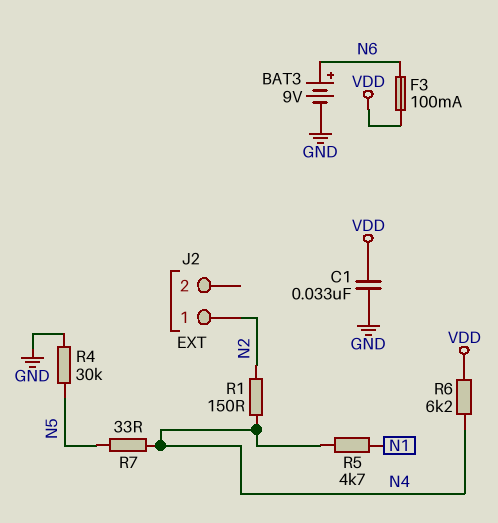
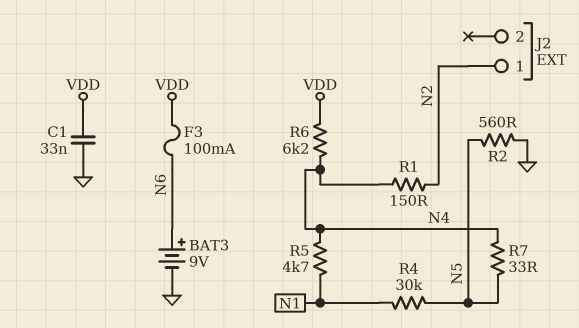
R2: none -> 560 (GND, N5)
R4: 30k (GND, N5) -> 30k (N1, N5)

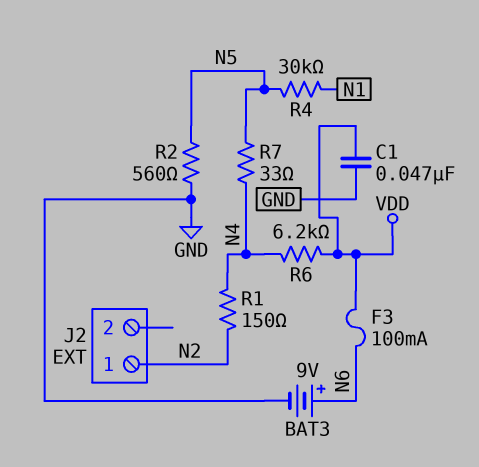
C1: 33nF (GND, VDD) -> 47nF (GND, VDD)
R5: 4.7k (N1, N4) -> none

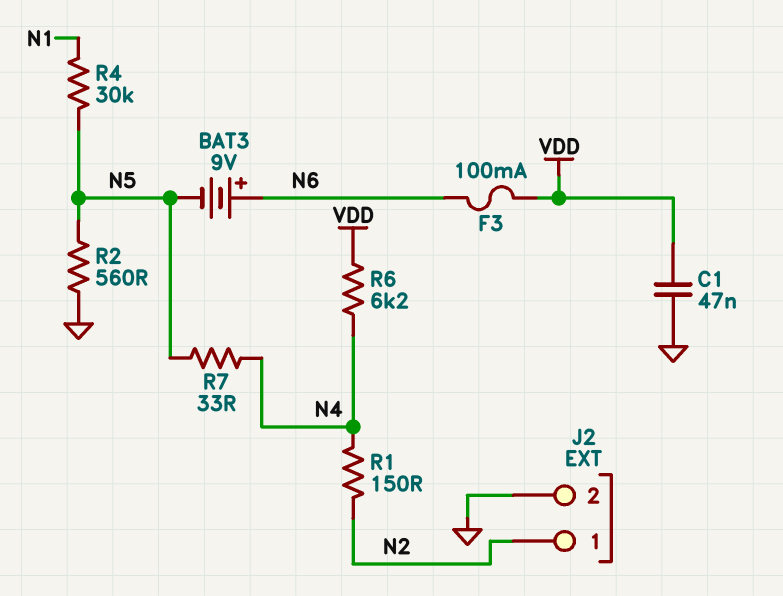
BAT3: 9V (plus N6, minus GND) -> 9V (plus N6, minus N5)
J2 pin 2: none -> GND

